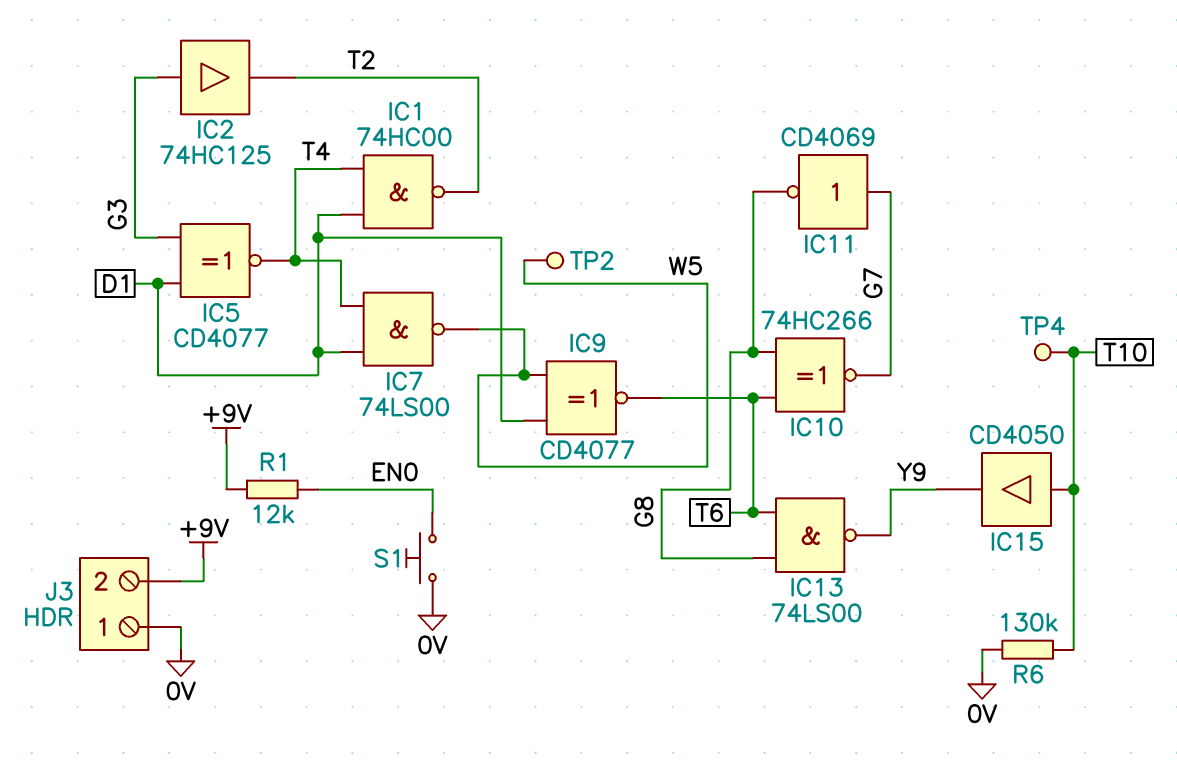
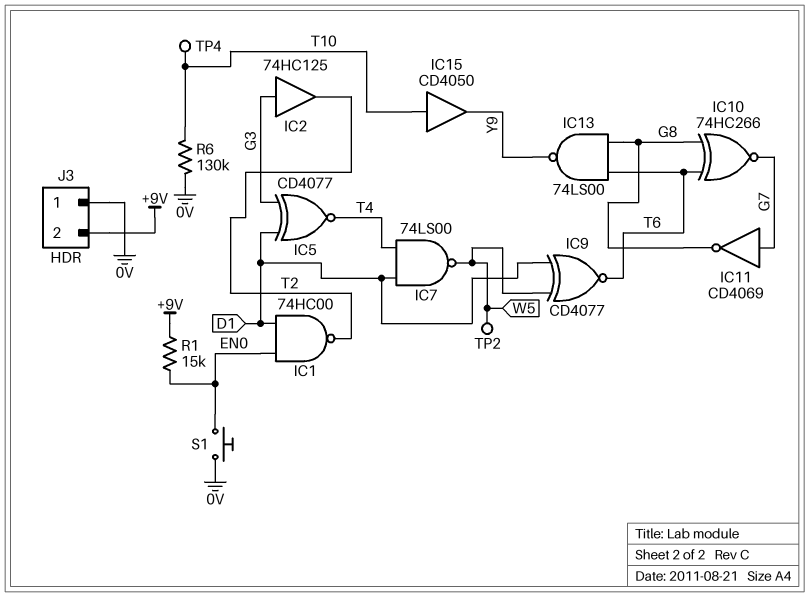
IC1: NAND 74HC00 (in D1, in T4, out T2) -> NAND 74HC00 (in D1, in EN0, out T2)
R1: 12k (+9V, EN0) -> 15k (+9V, EN0)

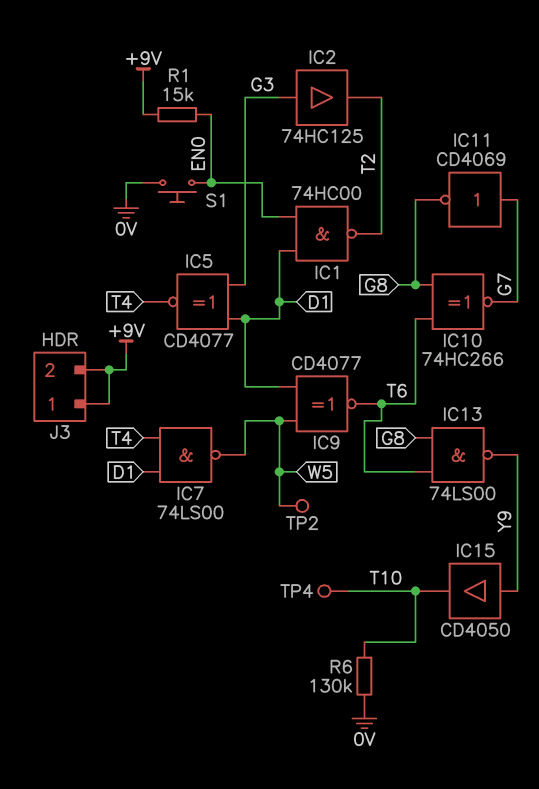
IC15: buffer CD4050 (in T10, out Y9) -> buffer CD4050 (in Y9, out T10)
J3 pin 1: 0V -> +9V

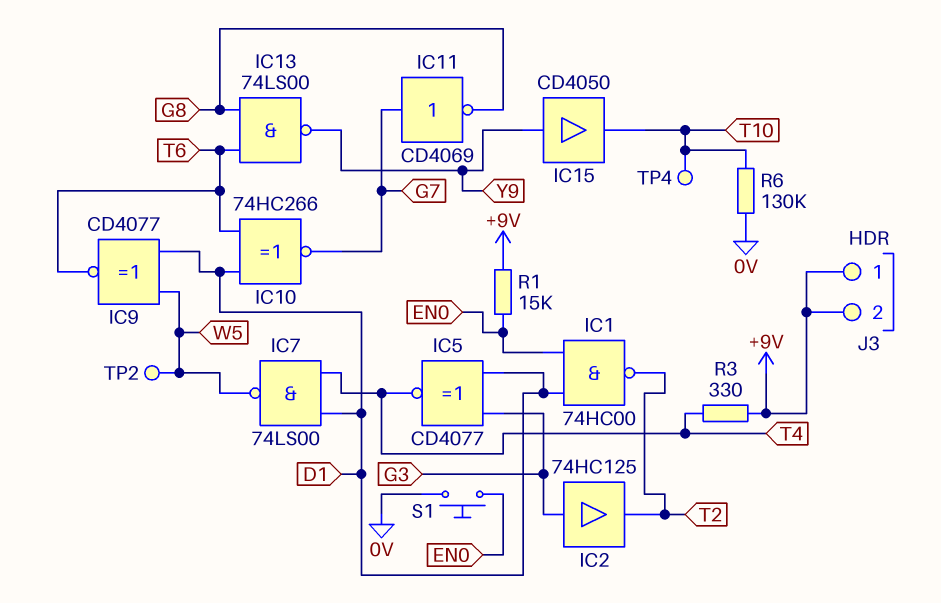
IC10: XNOR 74HC266 (in G8, in T6, out G7) -> XNOR 74HC266 (in D1, in T6, out G7)
R3: none -> 330 (+9V, T4)

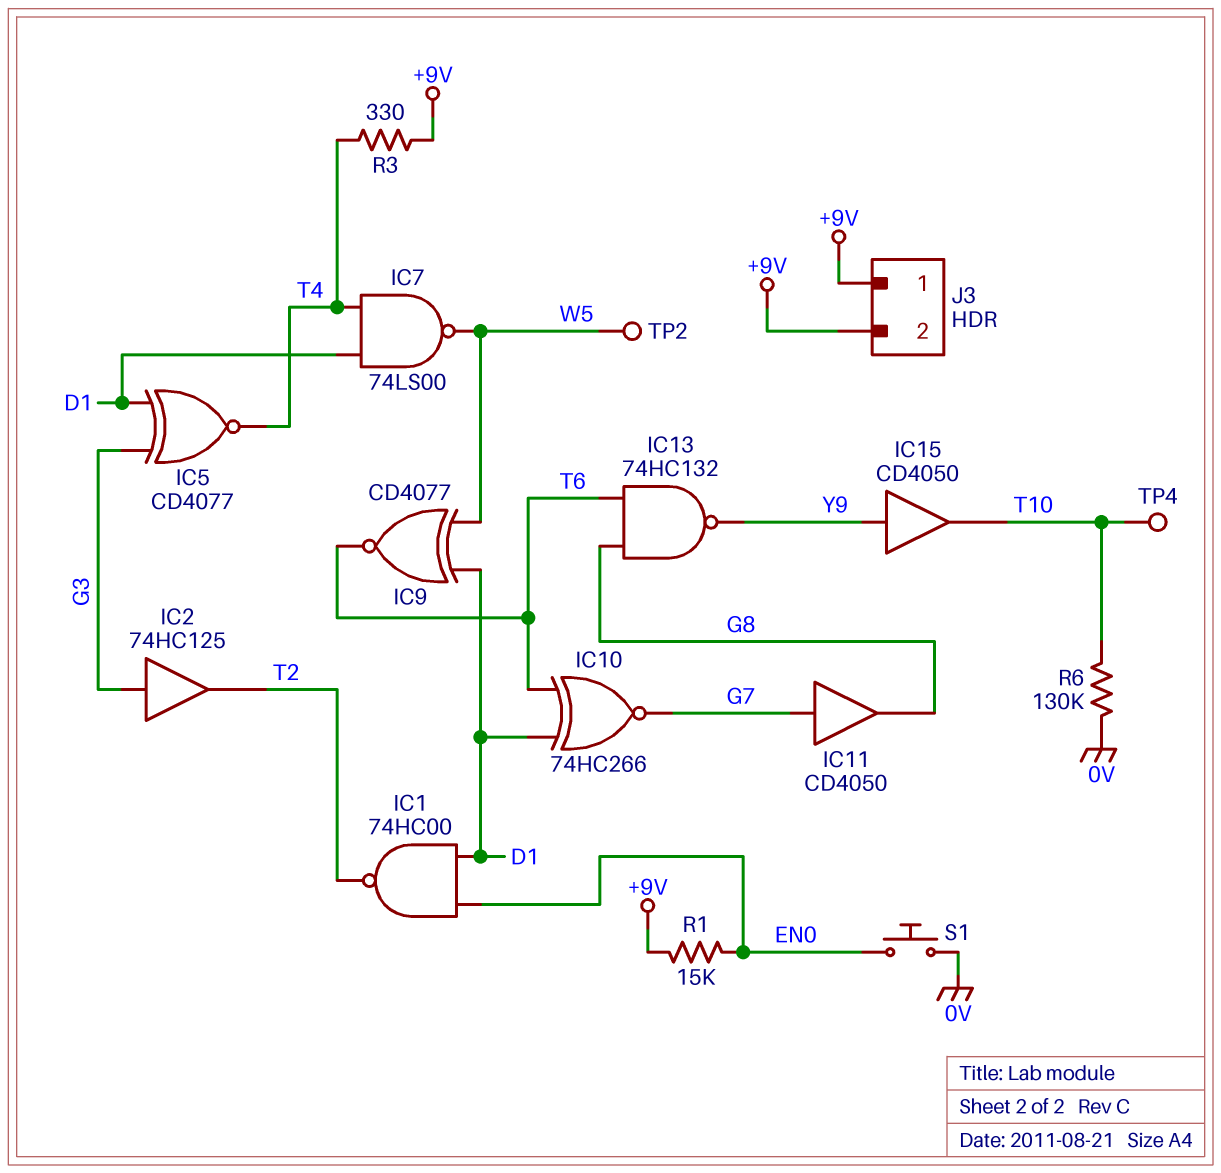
IC11: NOT CD4069 (in G7, out G8) -> buffer CD4050 (in G7, out G8)
IC13: NAND 74LS00 (in G8, in T6, out Y9) -> NAND 74HC132 (in G8, in T6, out Y9)

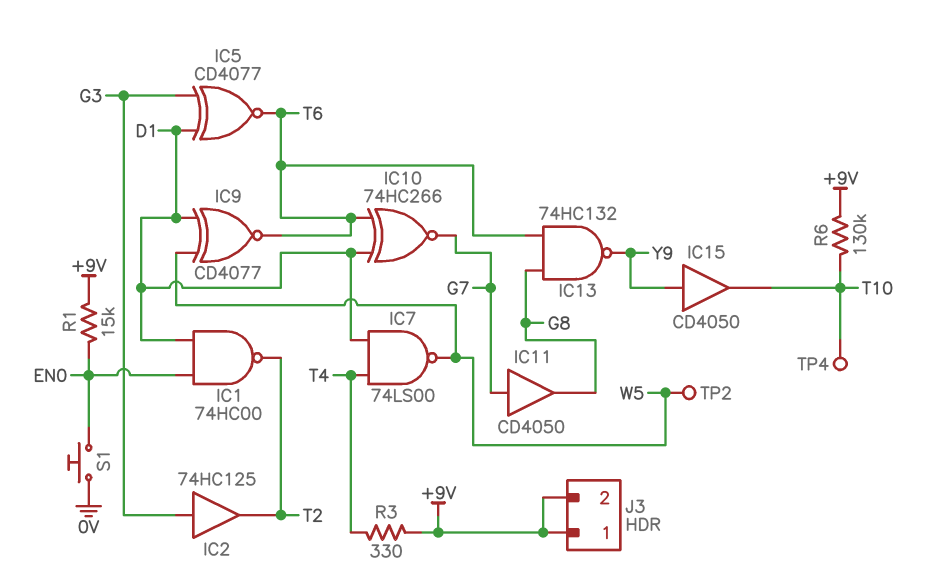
IC5: XNOR CD4077 (in D1, in G3, out T4) -> XNOR CD4077 (in D1, in G3, out T6)
R6: 130k (0V, T10) -> 130k (+9V, T10)

